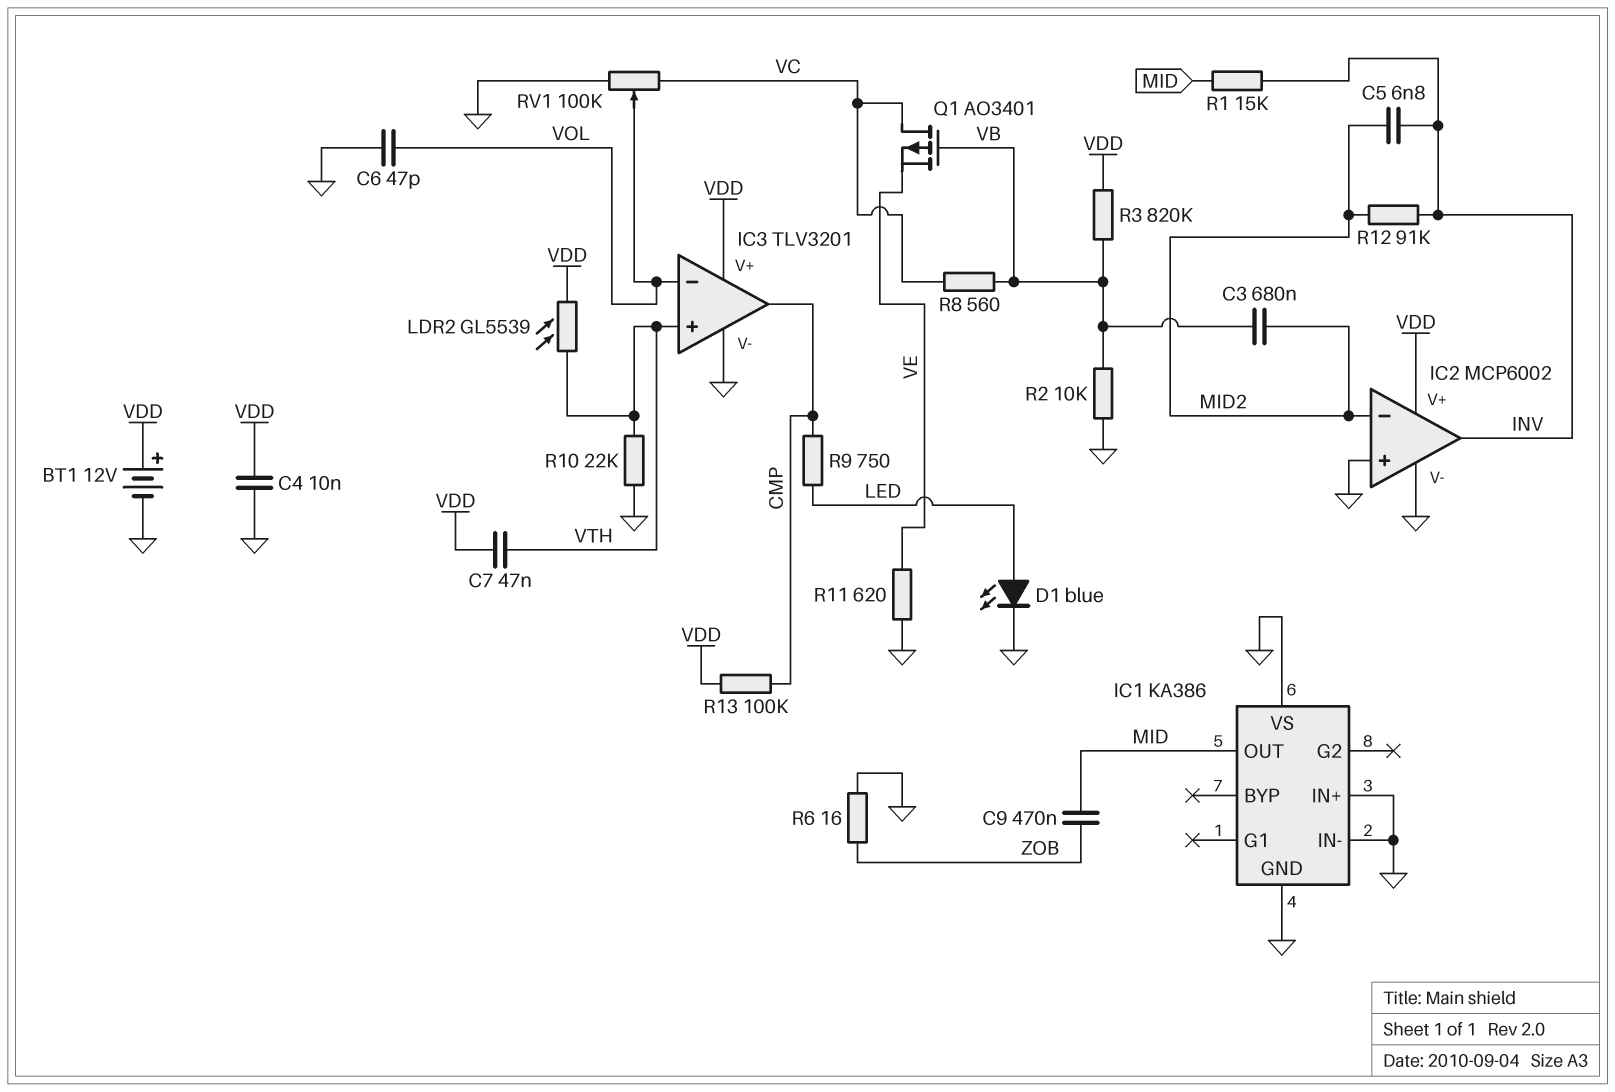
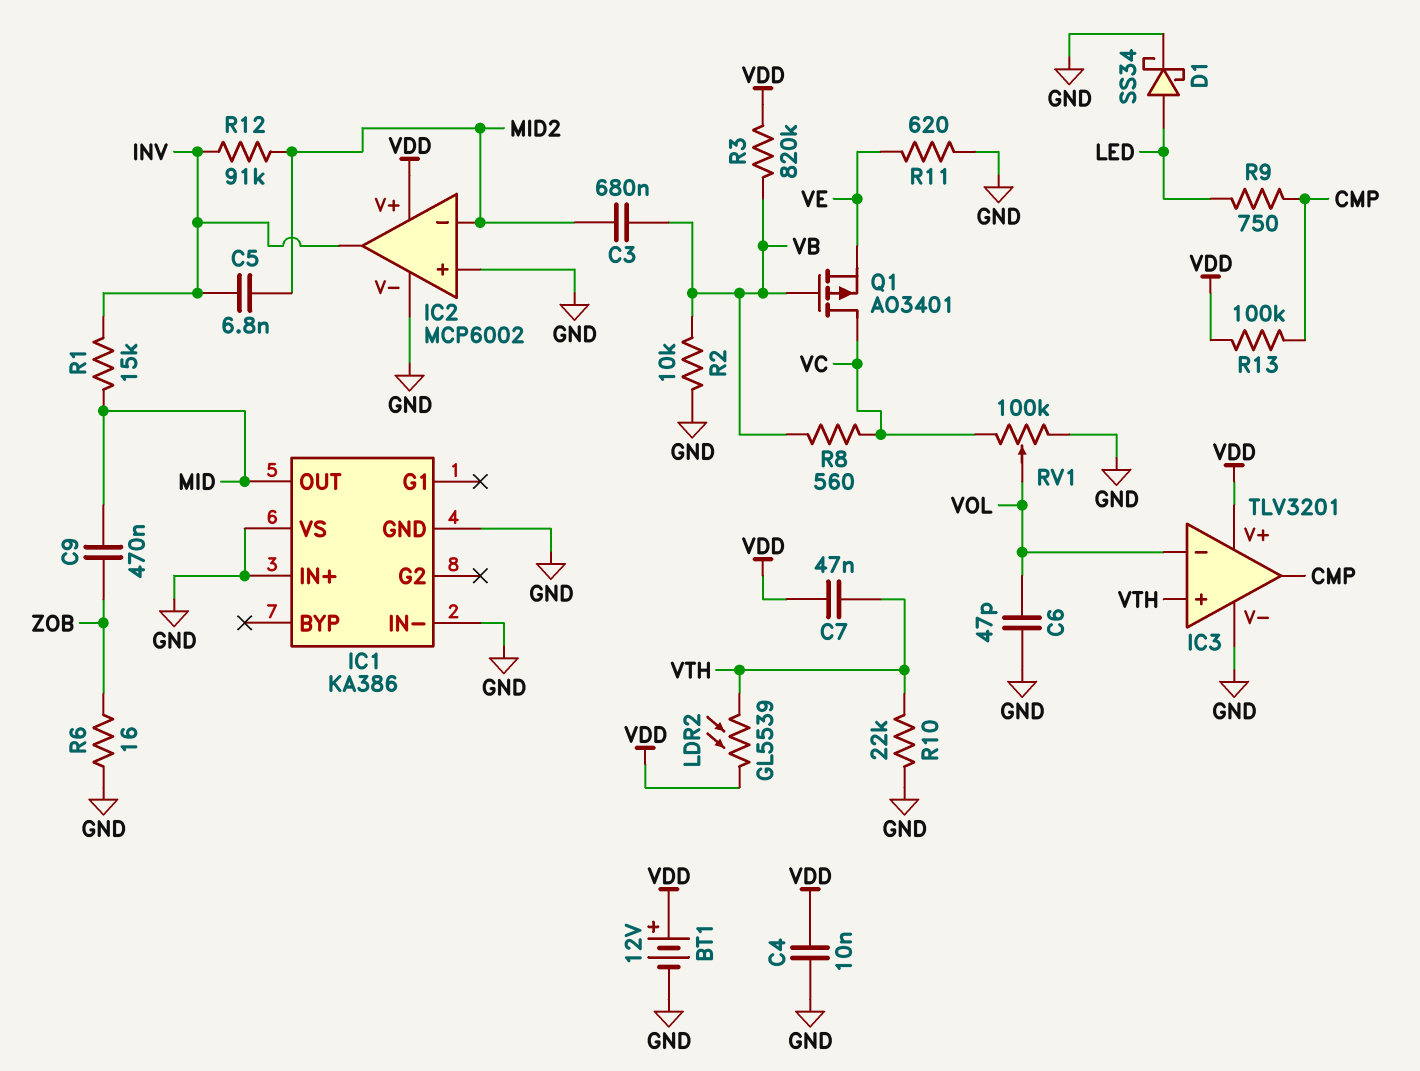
D1: LED blue (A LED, K GND) -> schottky SS34 (A LED, K GND)

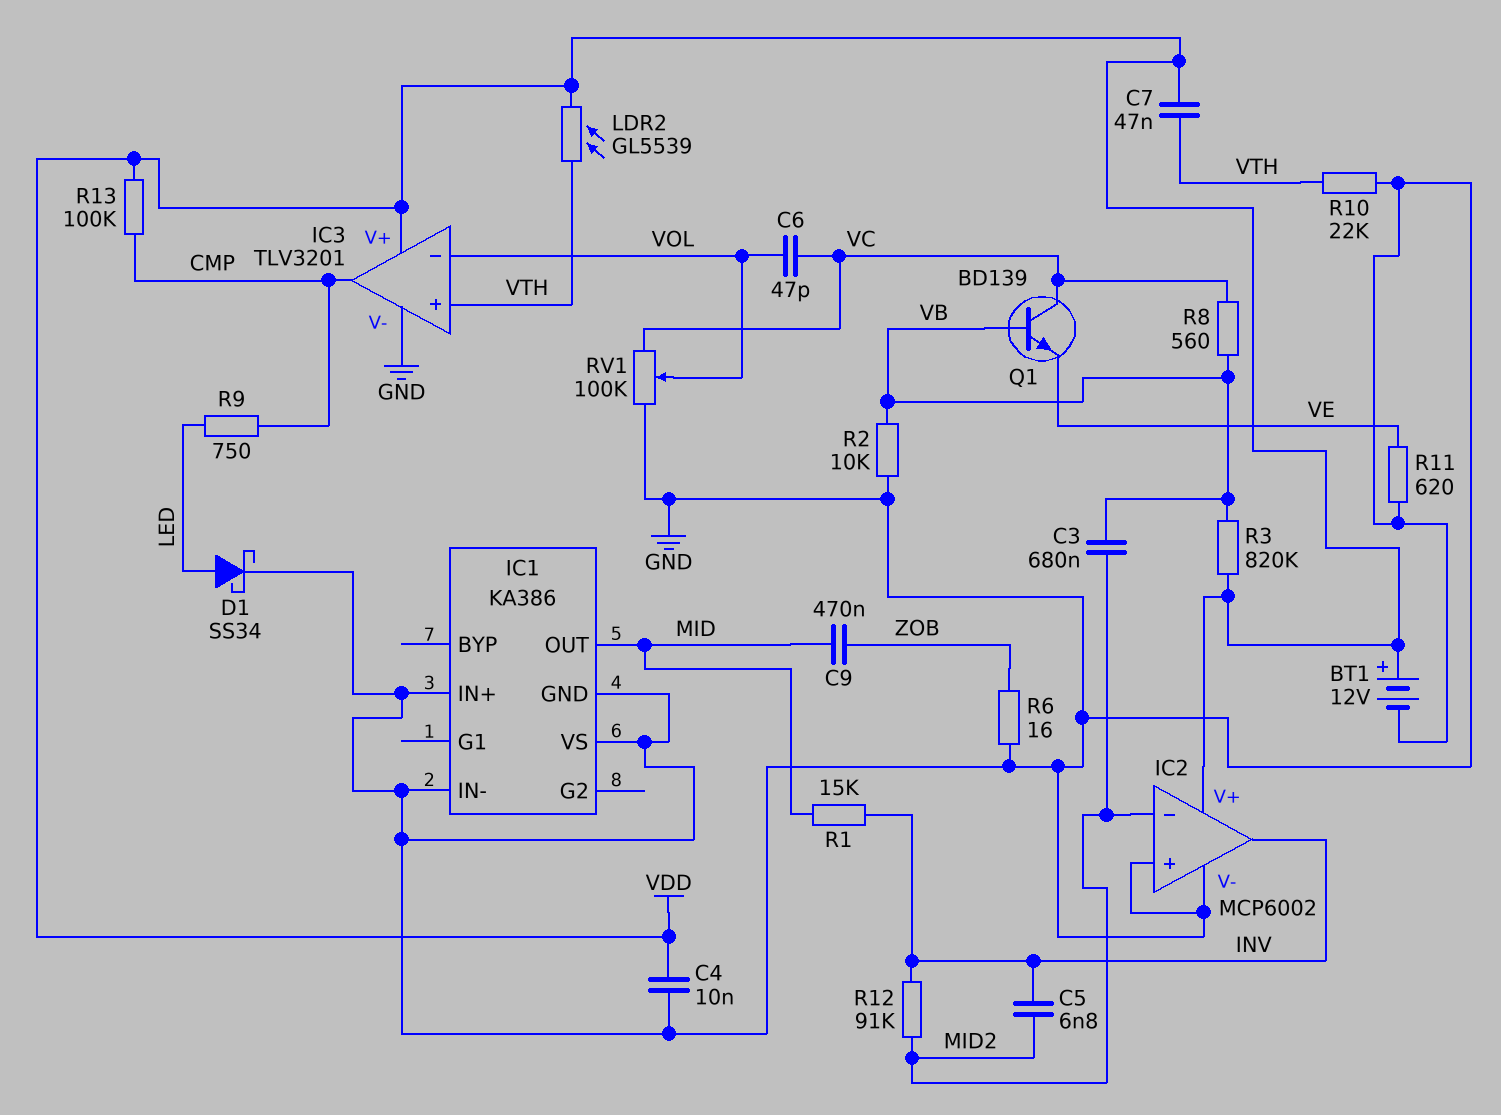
C6: 47pF (GND, VOL) -> 47pF (VC, VOL)
Q1: PMOS AO3401 (G VB, D VC, S VE) -> NPN BD139 (B VB, C VC, E VE)

